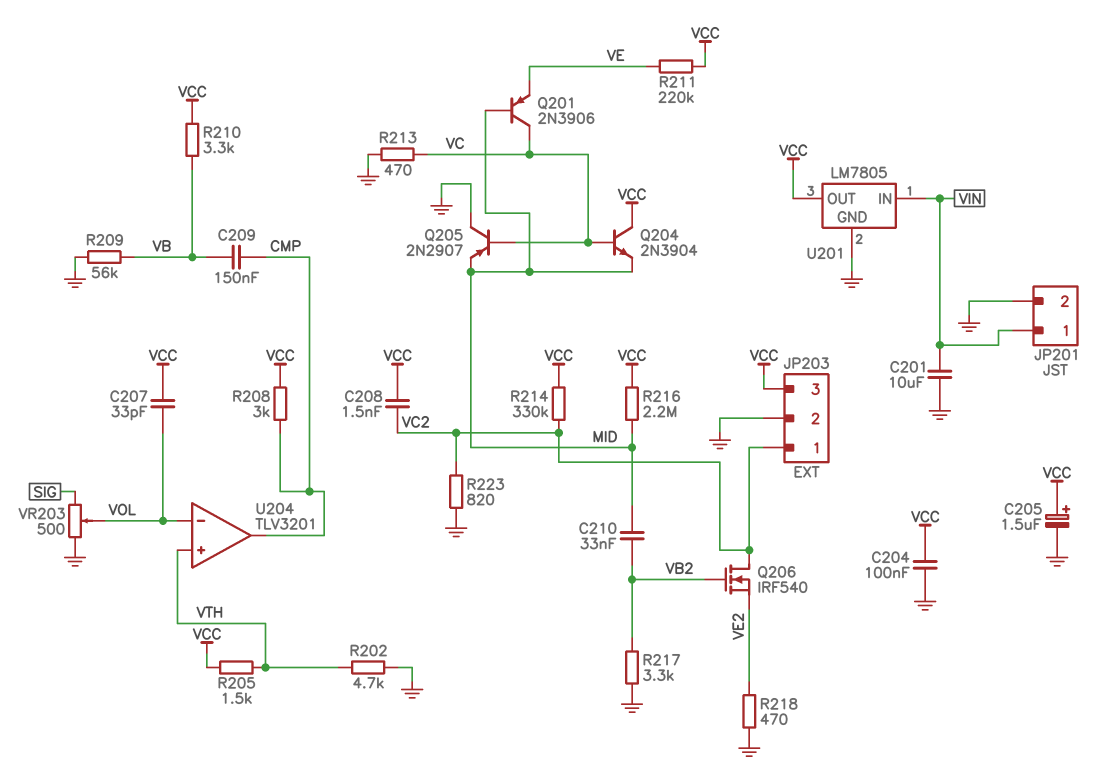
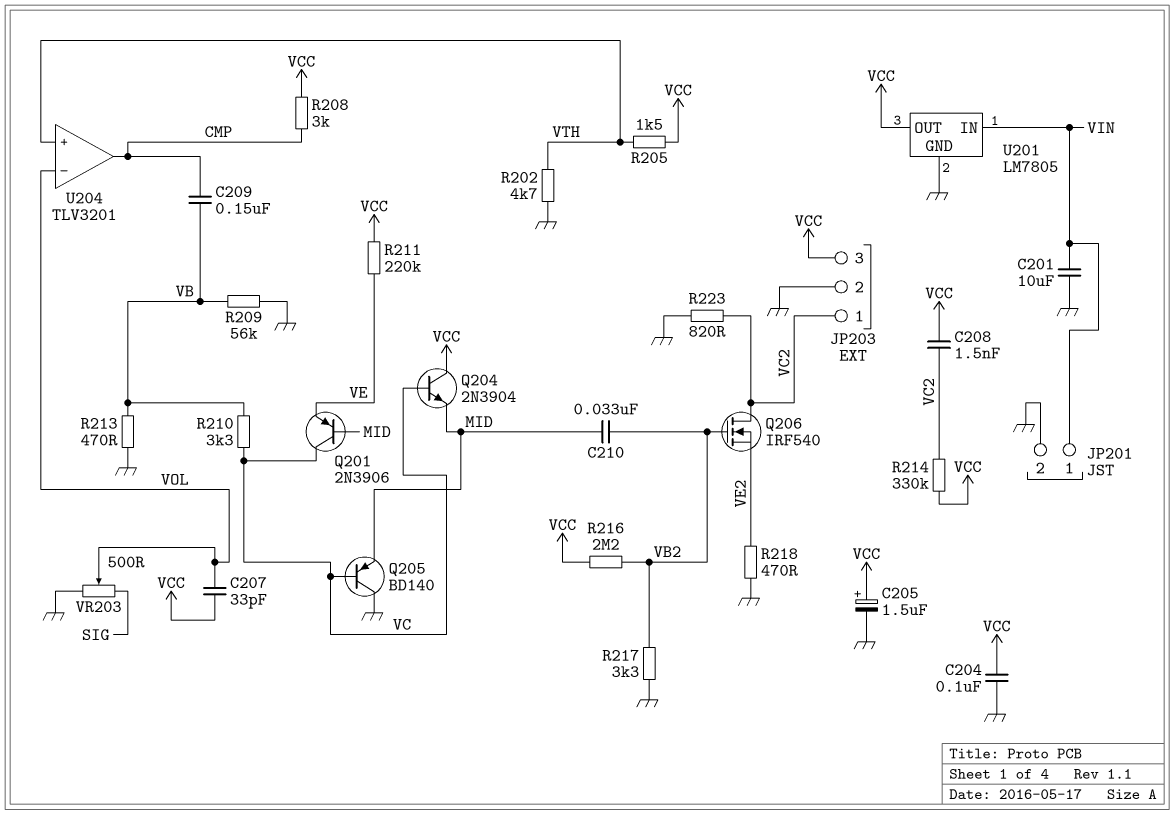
Q205: PNP 2N2907 (B VC, C GND, E MID) -> PNP BD140 (B VC, C GND, E MID)
R210: 3.3k (VB, VCC) -> 3.3k (VB, VC)
R213: 470 (GND, VC) -> 470 (GND, VB)
R216: 2.2M (MID, VCC) -> 2.2M (VB2, VCC)

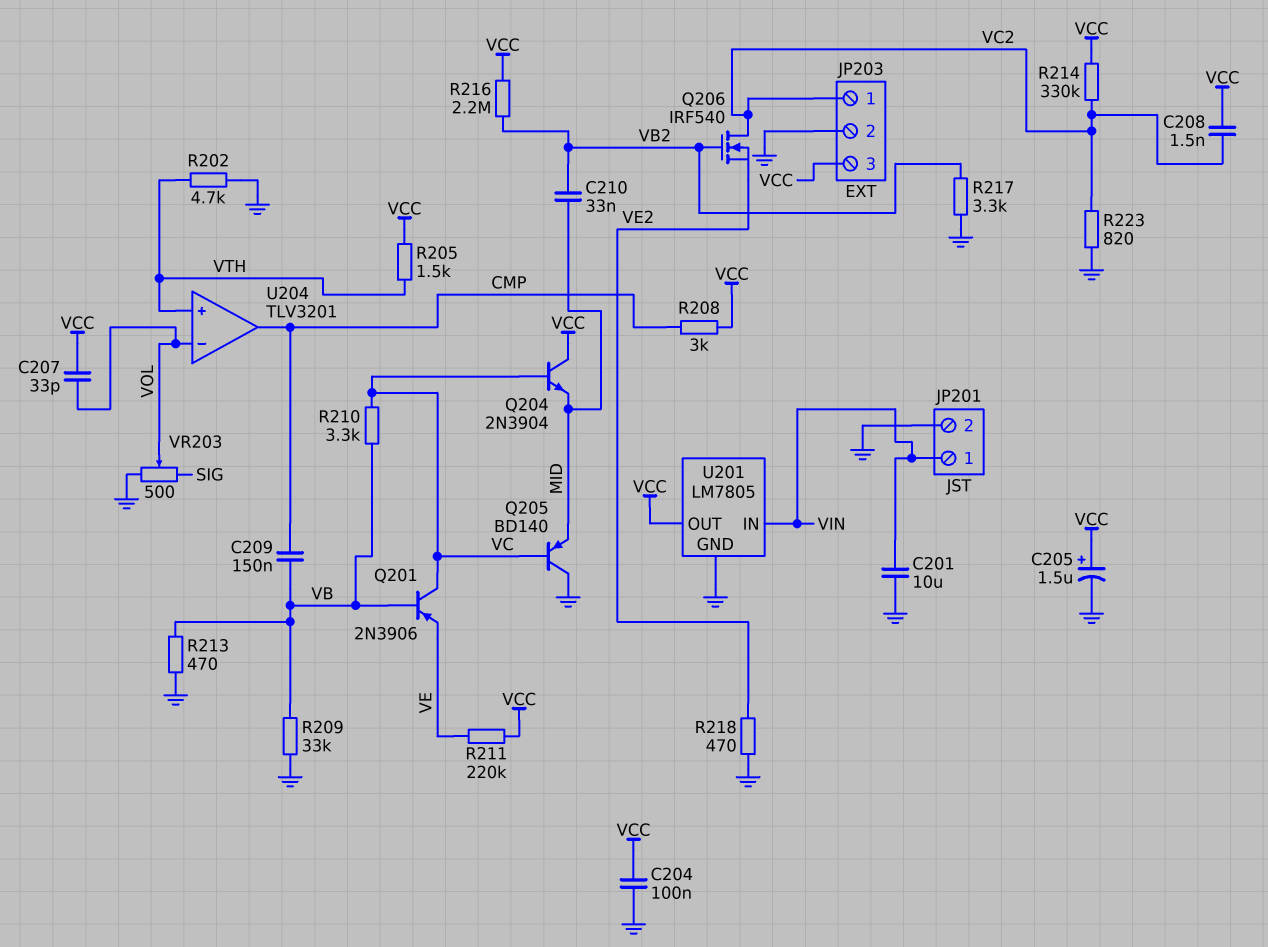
Q201: PNP 2N3906 (B MID, C VC, E VE) -> PNP 2N3906 (B VB, C VC, E VE)
R209: 56k (GND, VB) -> 33k (GND, VB)

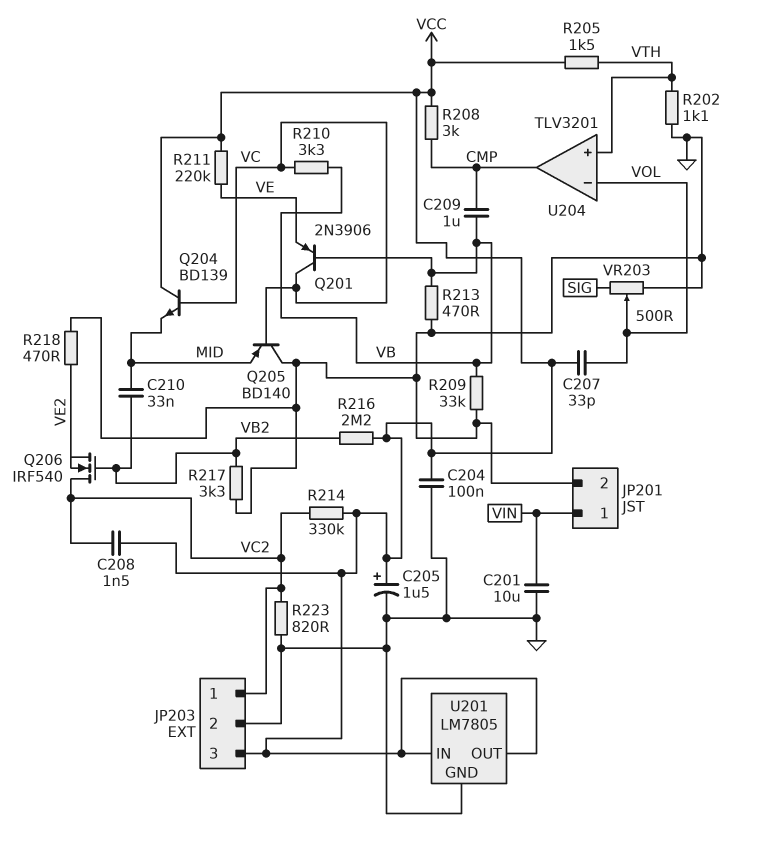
C209: 150nF (CMP, VB) -> 1uF (CMP, VB)
Q204: NPN 2N3904 (B VC, C VCC, E MID) -> NPN BD139 (B VC, C VCC, E MID)
R202: 4.7k (GND, VTH) -> 1.1k (GND, VTH)
U201 pin IN: VIN -> VCC

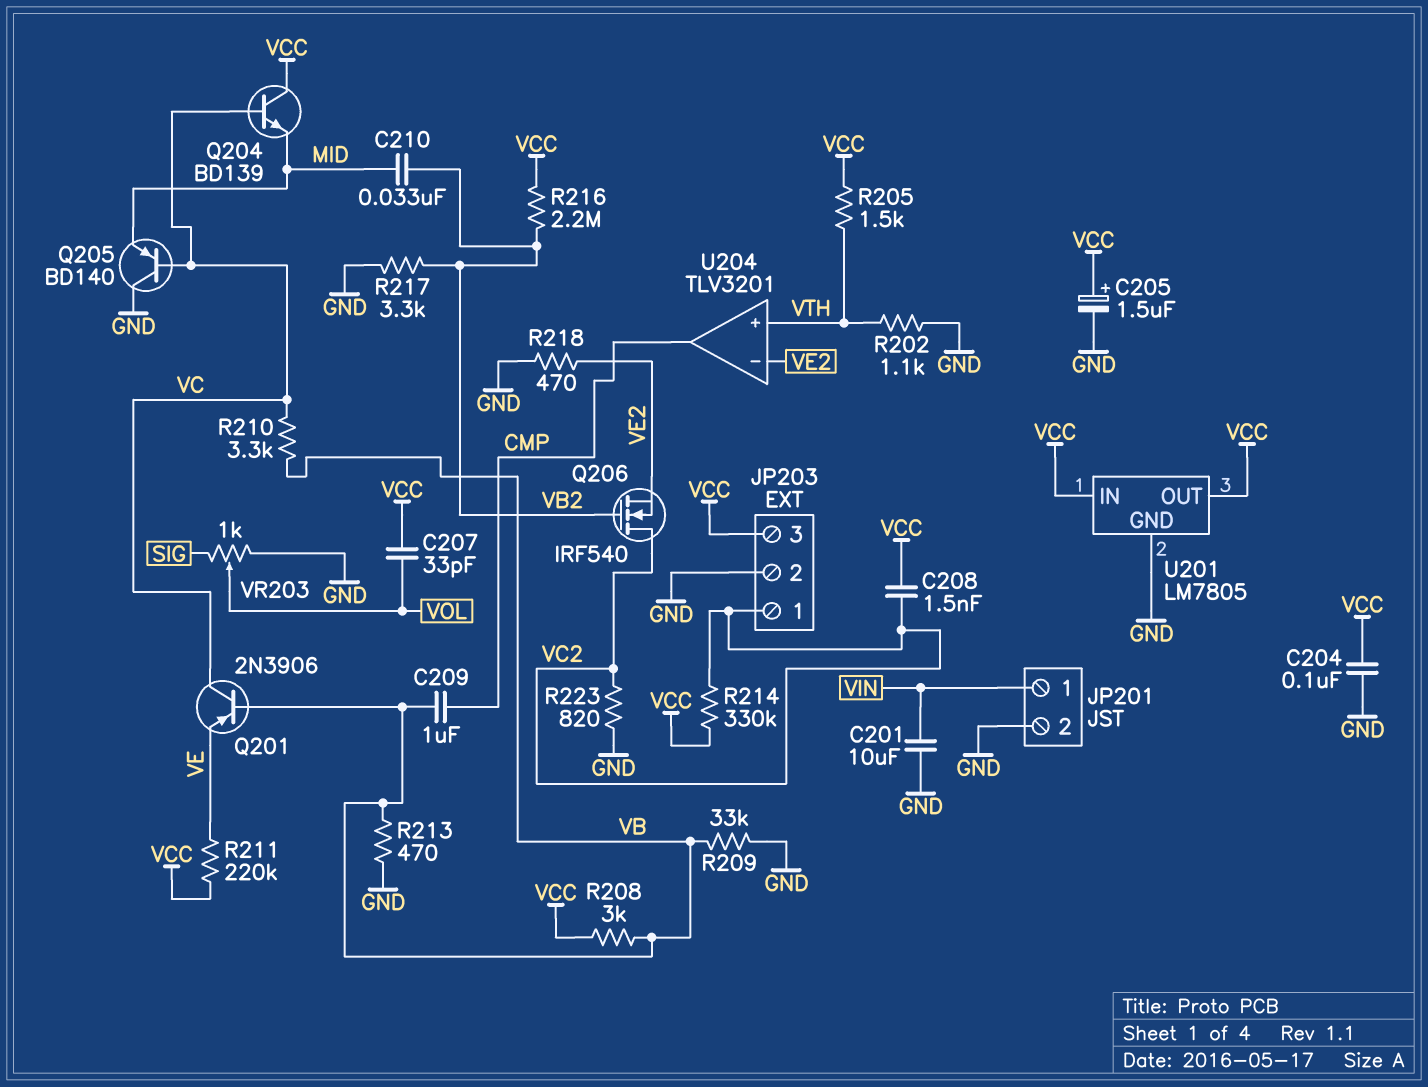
R208: 3k (CMP, VCC) -> 3k (VB, VCC)
U204 pin in-: VOL -> VE2
VR203: 500 (GND, SIG, wiper VOL) -> 1k (GND, SIG, wiper VOL)

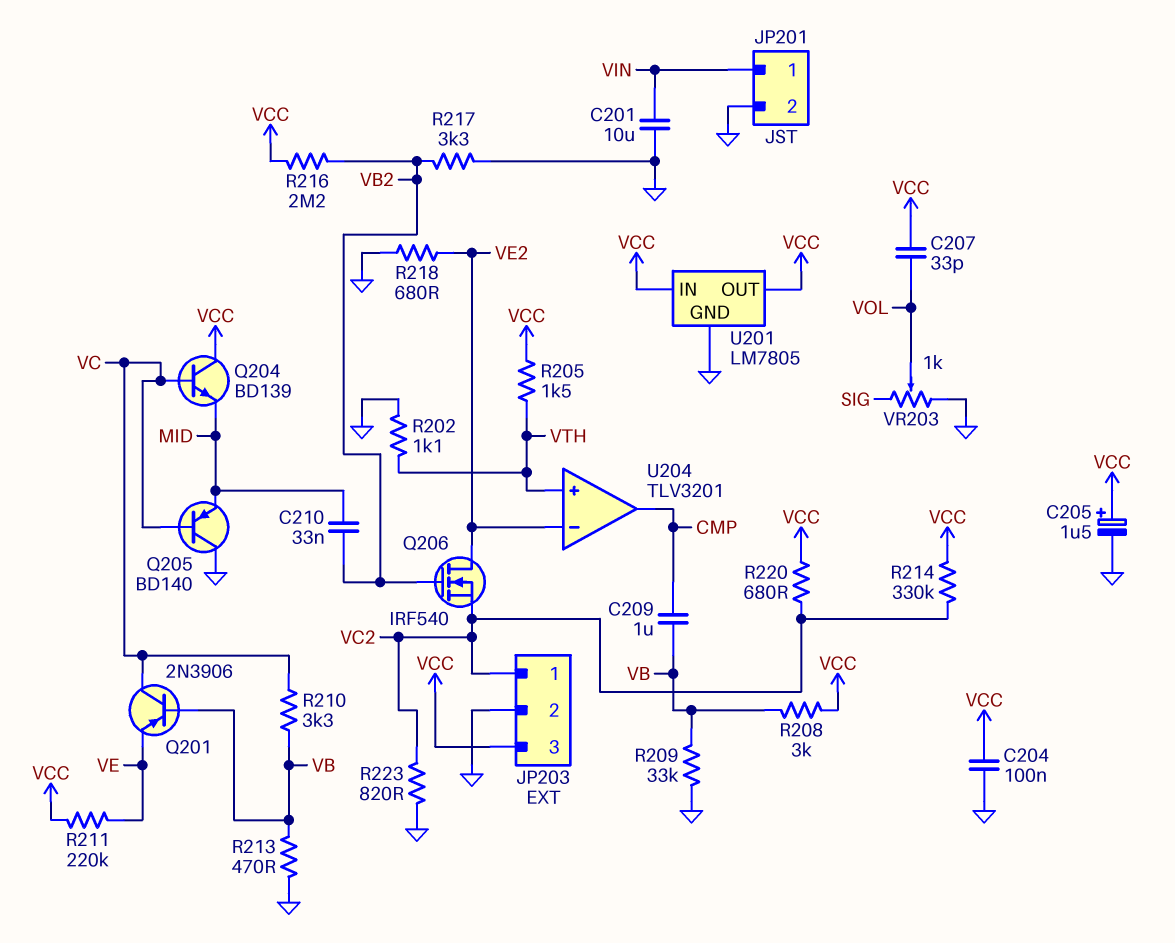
C208: 1.5nF (VC2, VCC) -> none
Q206: NMOS IRF540 (G VB2, D VC2, S VE2) -> NMOS IRF540 (G VB2, D VE2, S VC2)
R218: 470 (GND, VE2) -> 680 (GND, VE2)
R220: none -> 680 (VC2, VCC)

